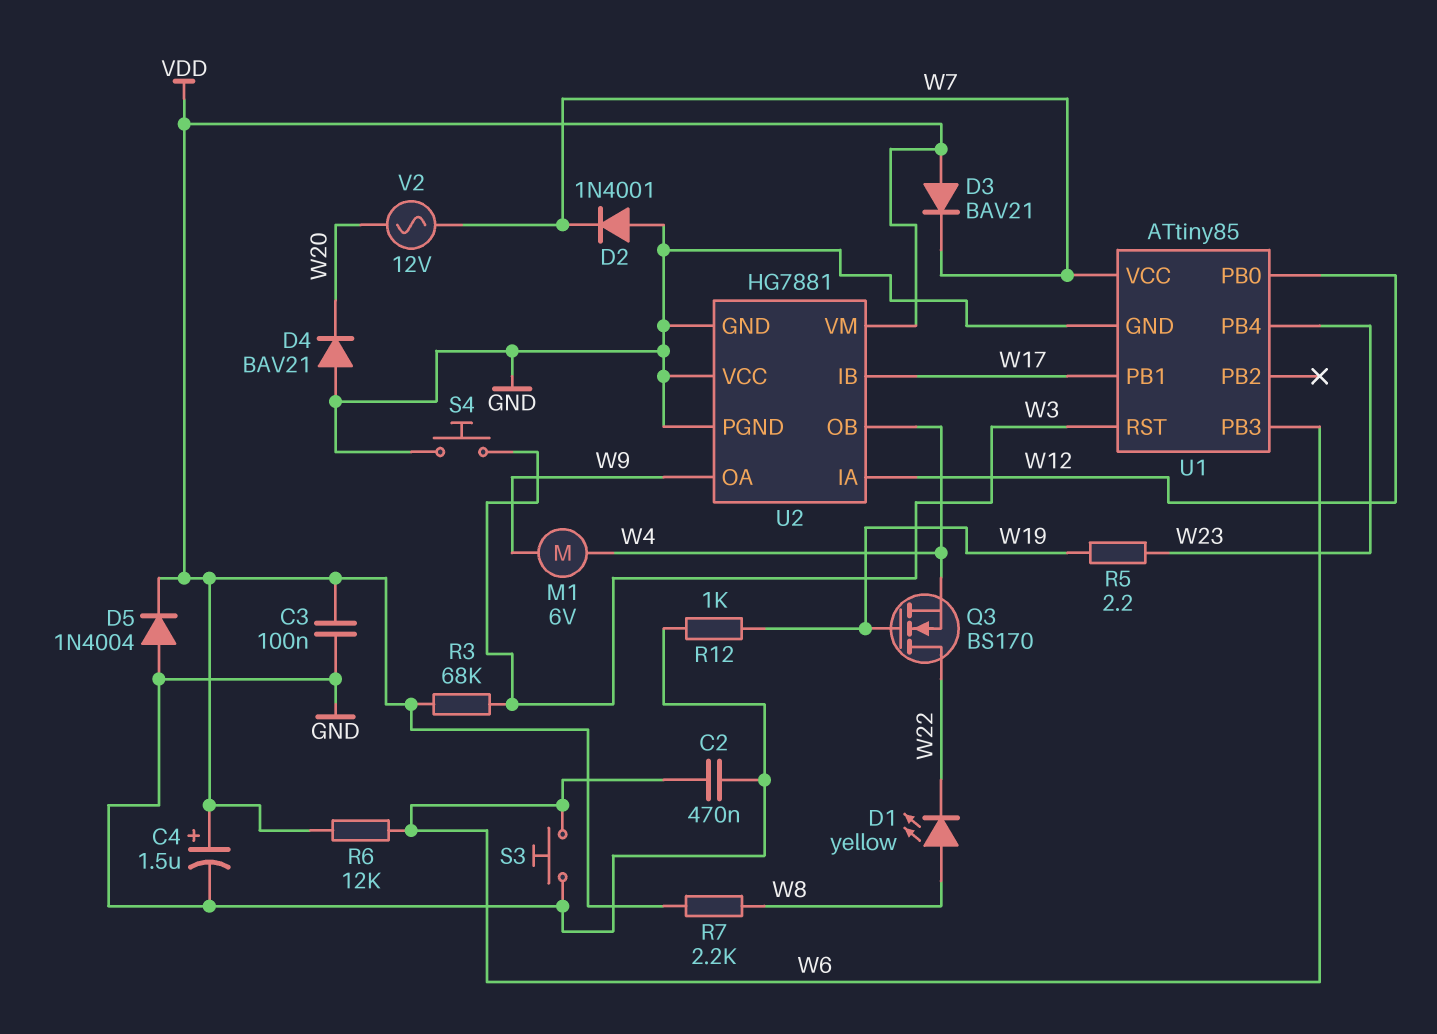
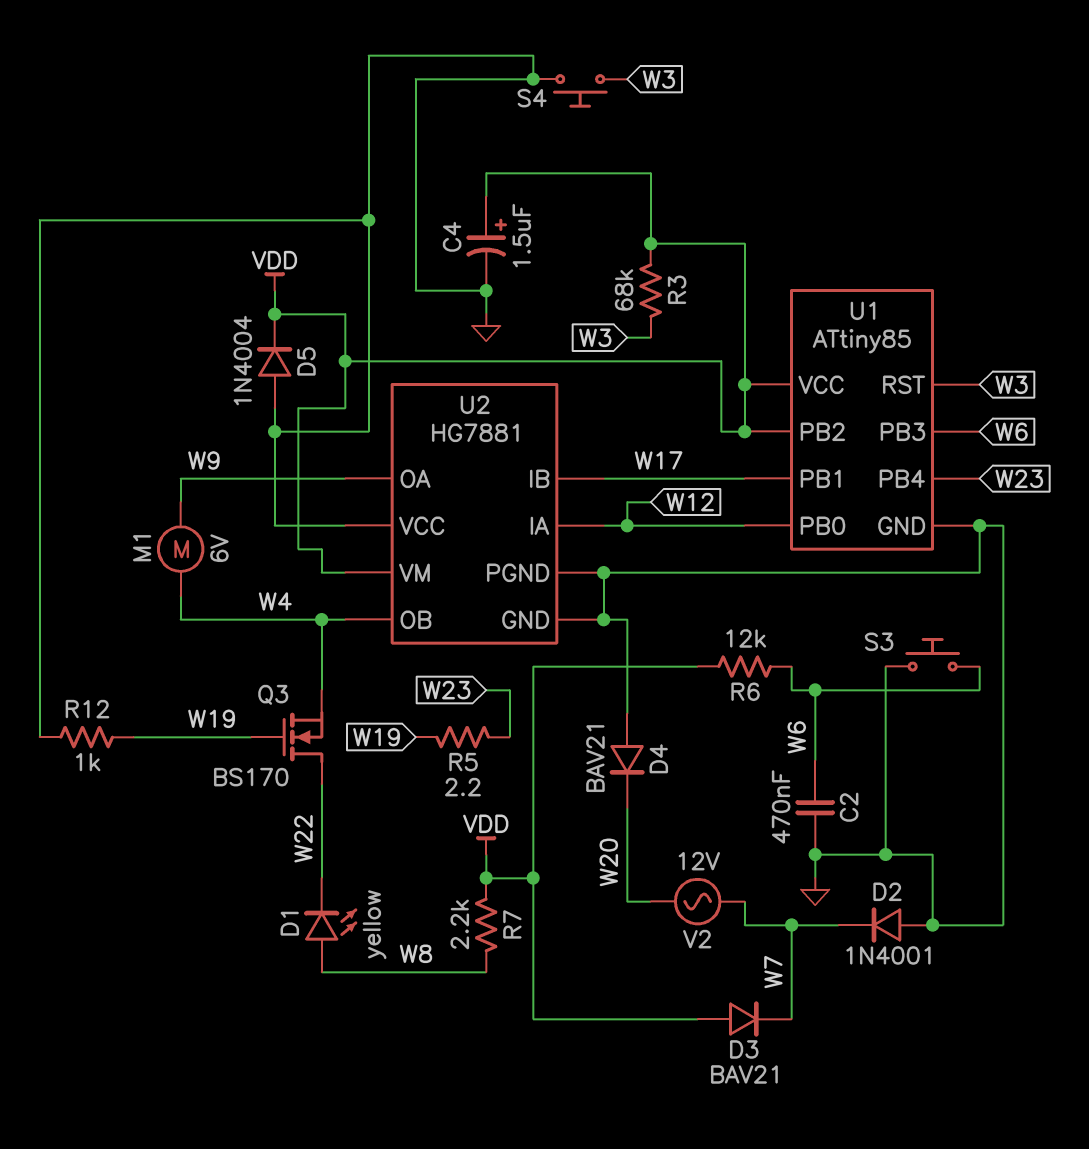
C3: 100nF (GND, VDD) -> none
U1 pin PB2: none -> VDD
U1 pin VCC: W7 -> VDD

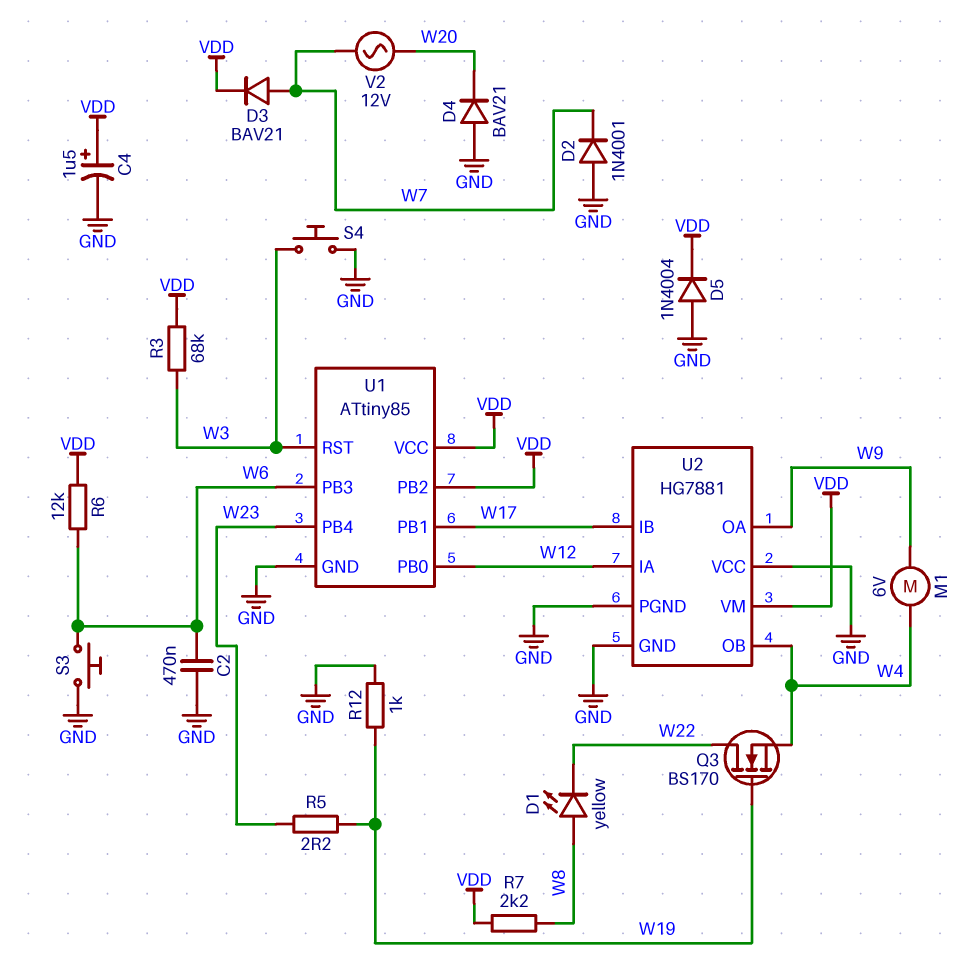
D3: diode BAV21 (A VDD, K W7) -> diode BAV21 (A W7, K VDD)

